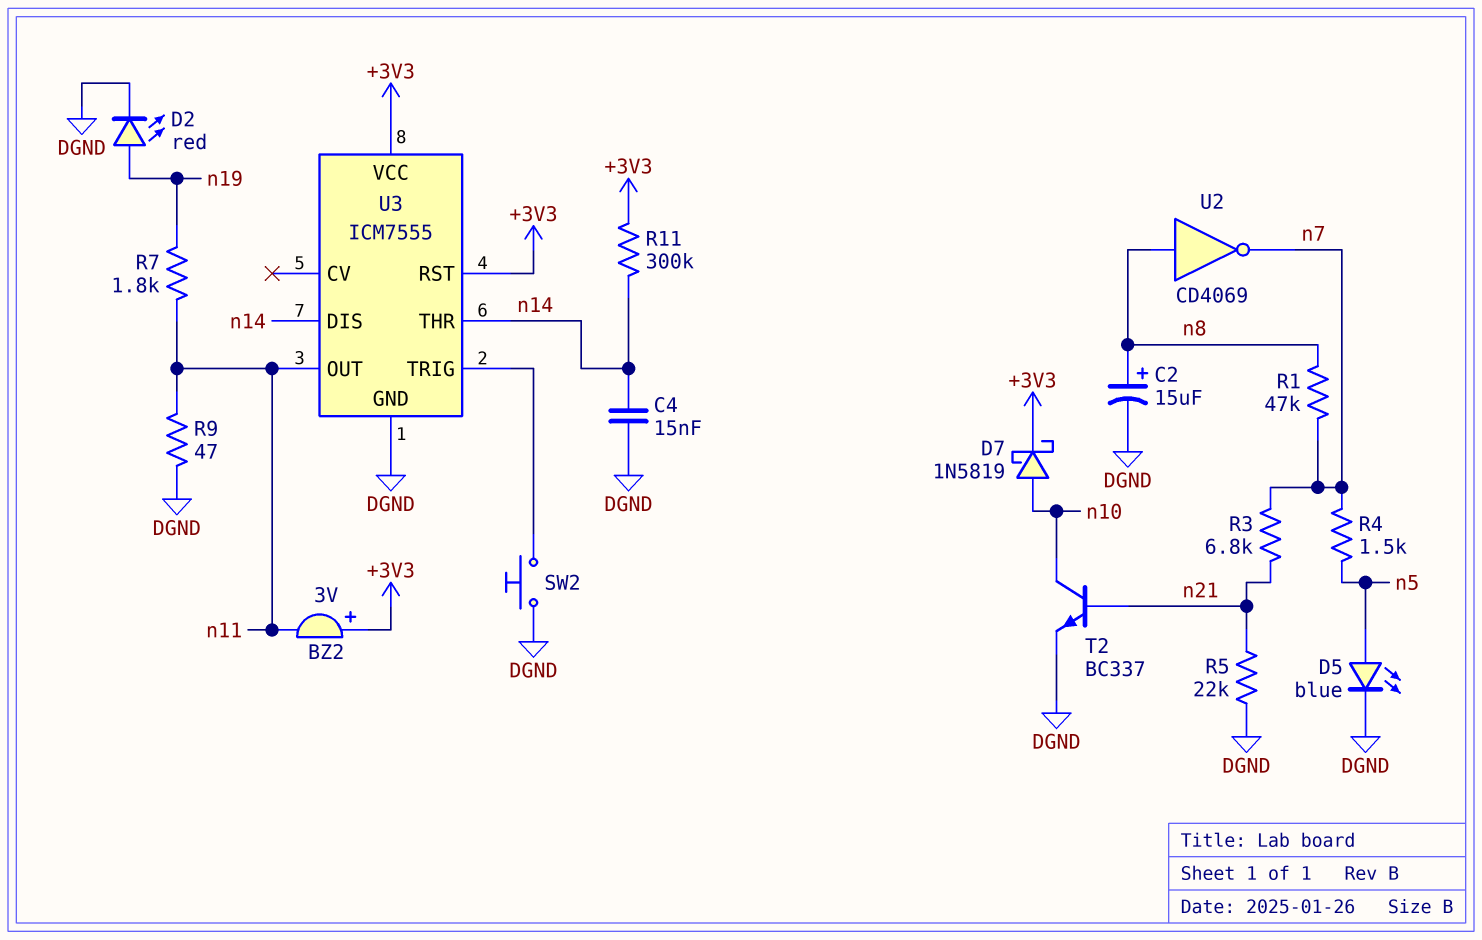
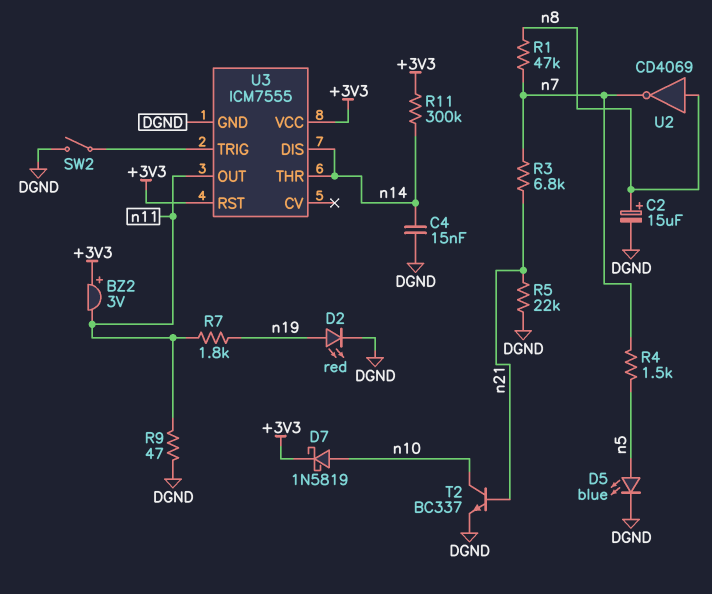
SW2: button (DGND, U3/TRIG) -> switch (DGND, U3/TRIG)

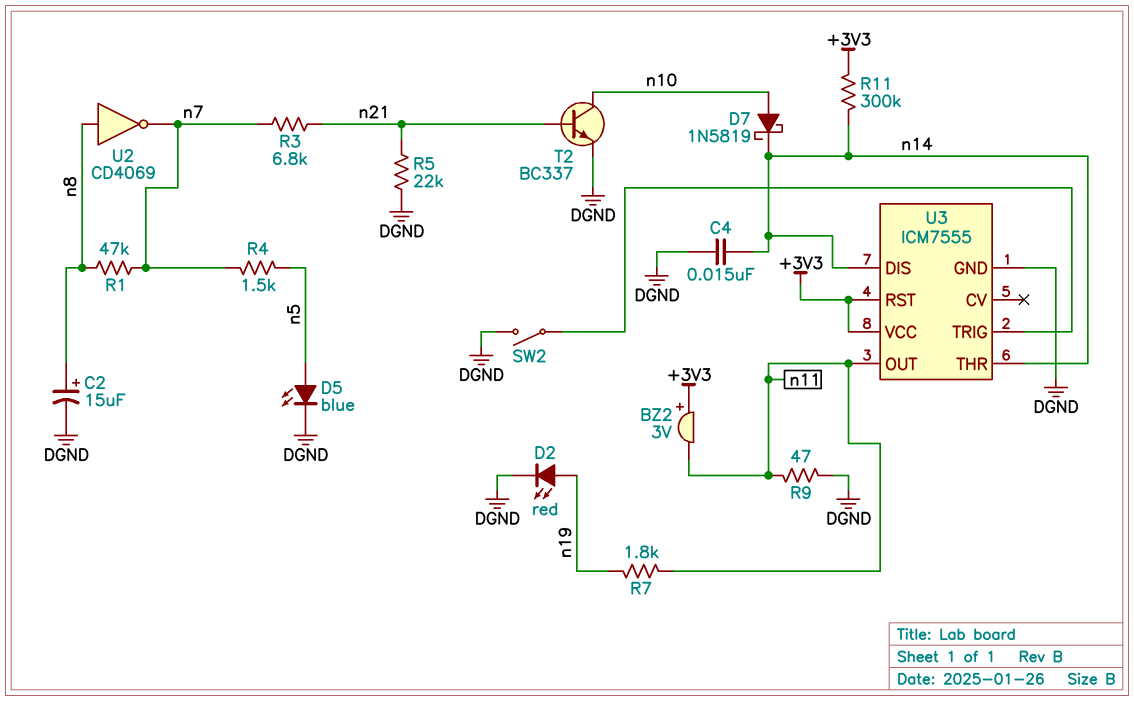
D7: schottky 1N5819 (A n10, K +3V3) -> schottky 1N5819 (A n10, K n14)

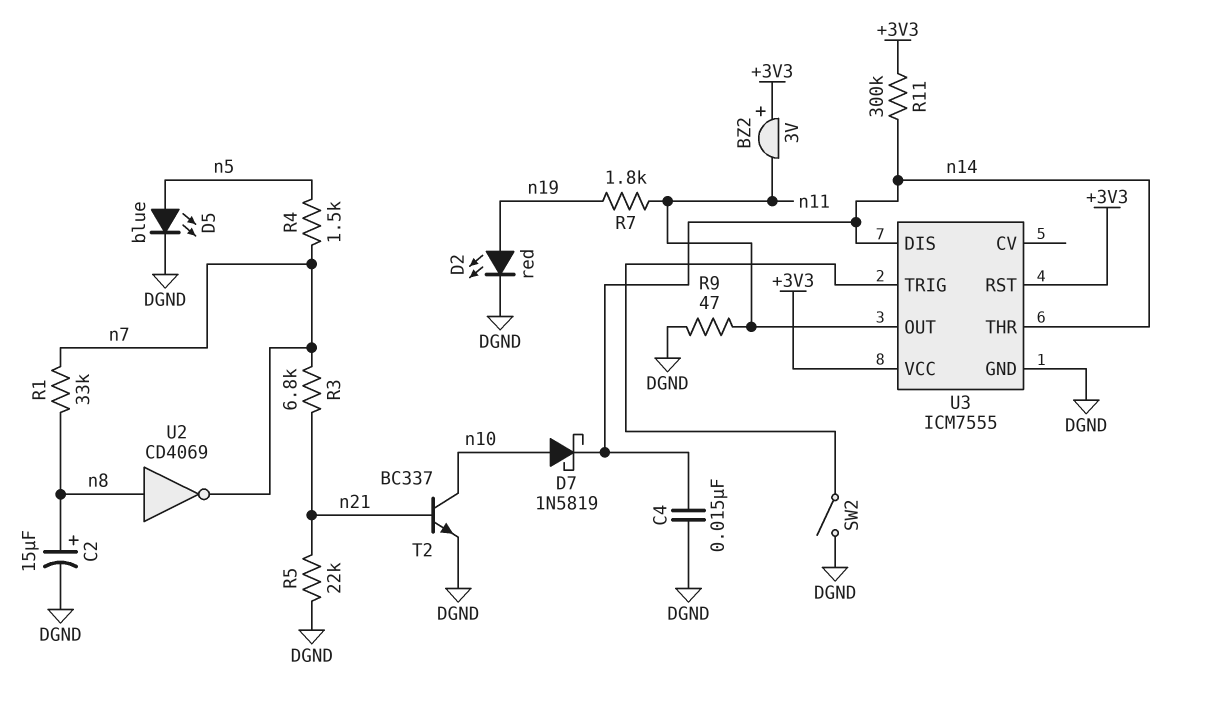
R1: 47k (n7, n8) -> 33k (n7, n8)

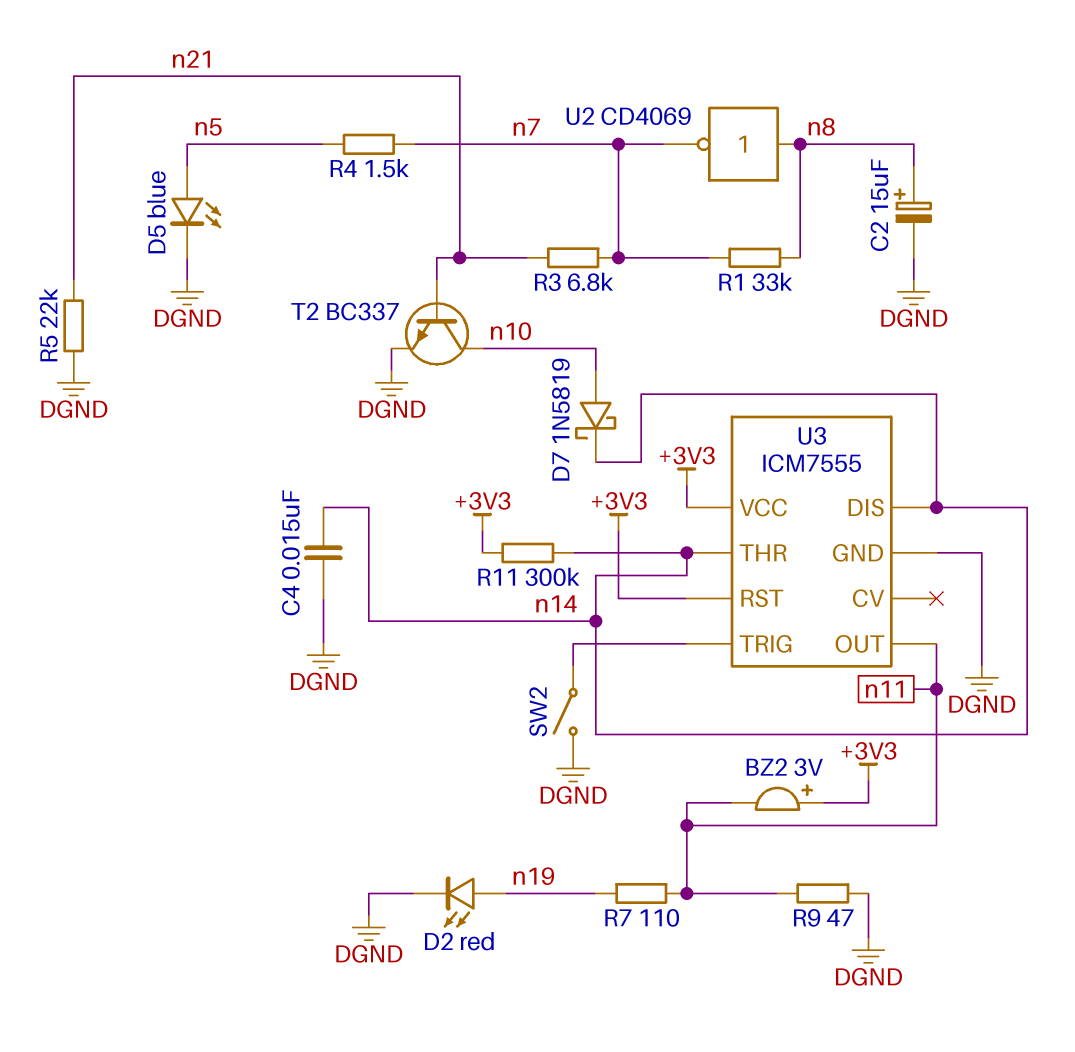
R7: 1.8k (n11, n19) -> 110 (n11, n19)

